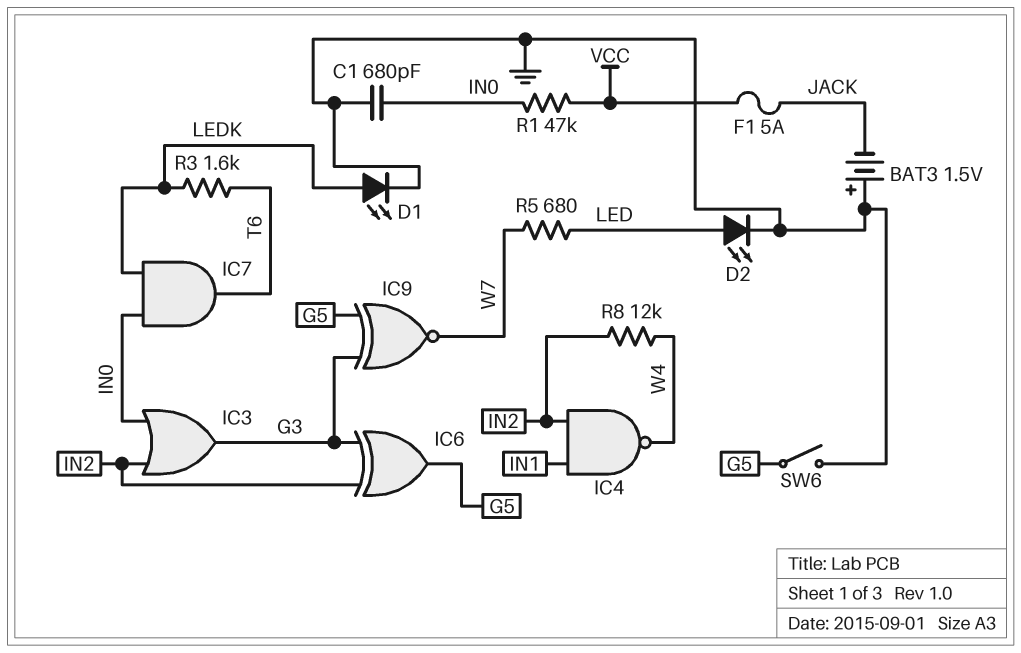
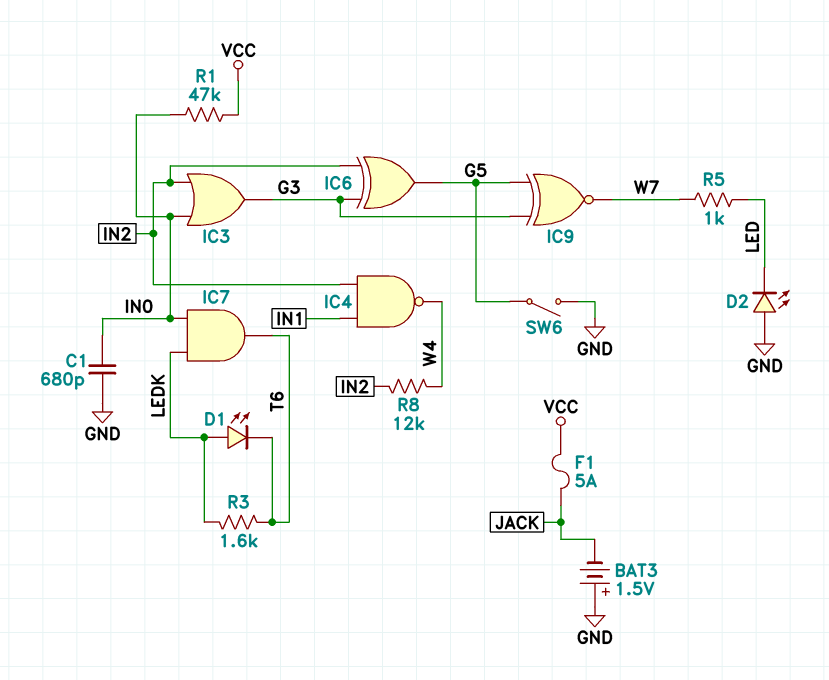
D1: LED (A LEDK, K GND) -> LED (A LEDK, K T6)
D2: LED (A LED, K GND) -> LED (A GND, K LED)
R5: 680 (LED, W7) -> 1k (LED, W7)

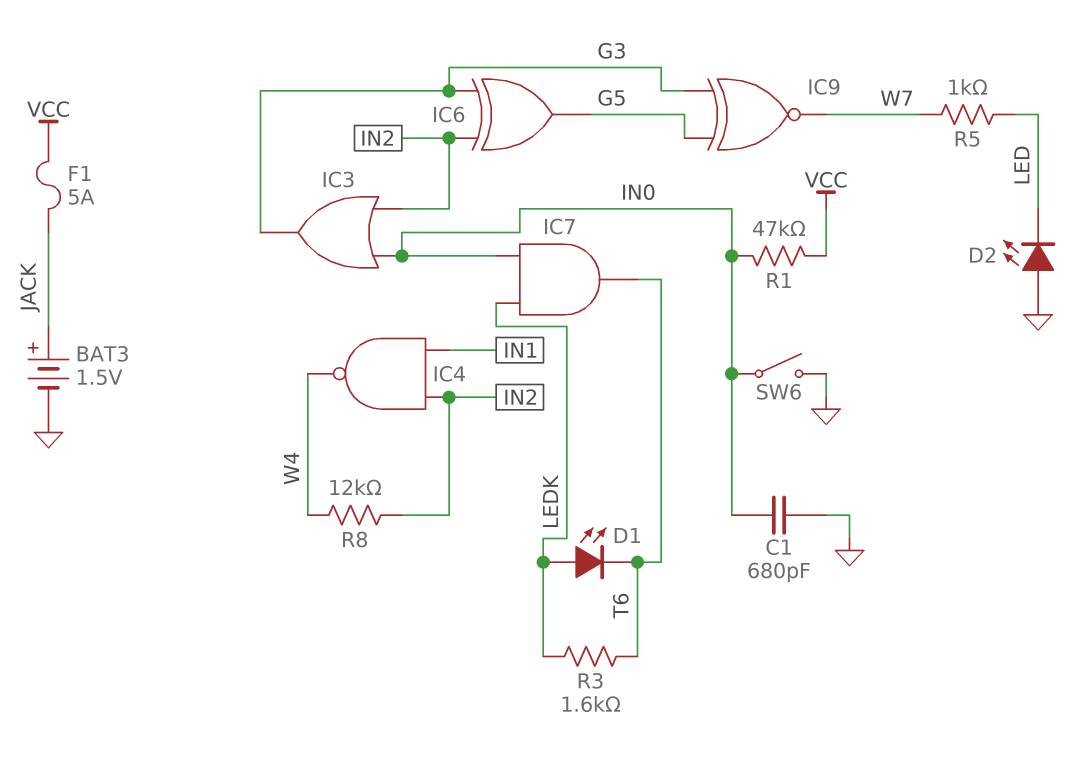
BAT3: 1.5V (plus GND, minus JACK) -> 1.5V (plus JACK, minus GND)
SW6: switch (G5, GND) -> switch (GND, IN0)

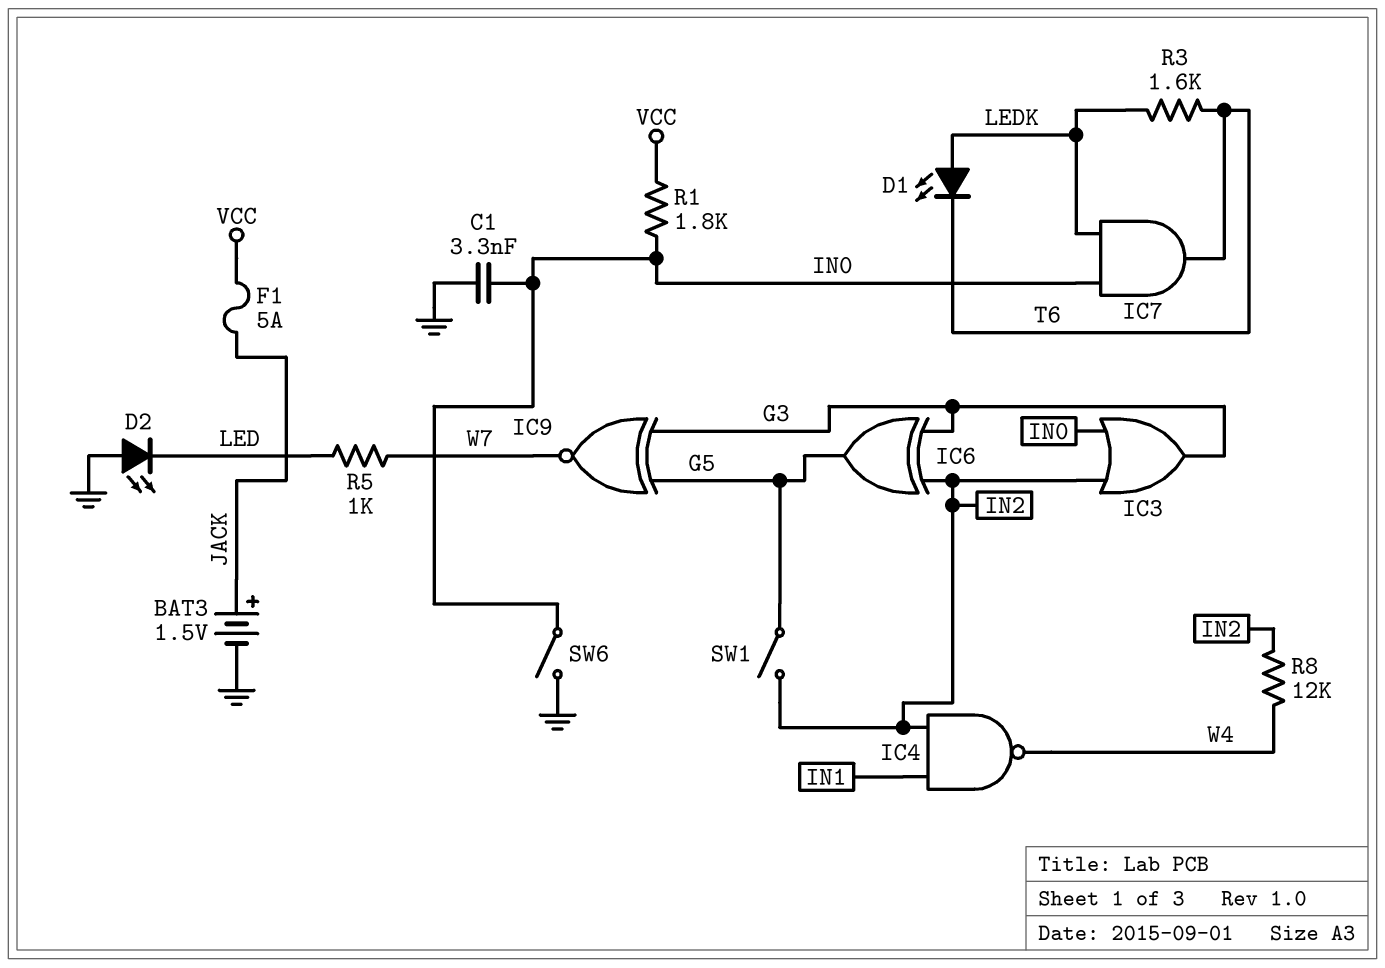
C1: 680pF (GND, IN0) -> 3.3nF (GND, IN0)
R1: 47k (IN0, VCC) -> 1.8k (IN0, VCC)
SW1: none -> switch (G5, IN2)

